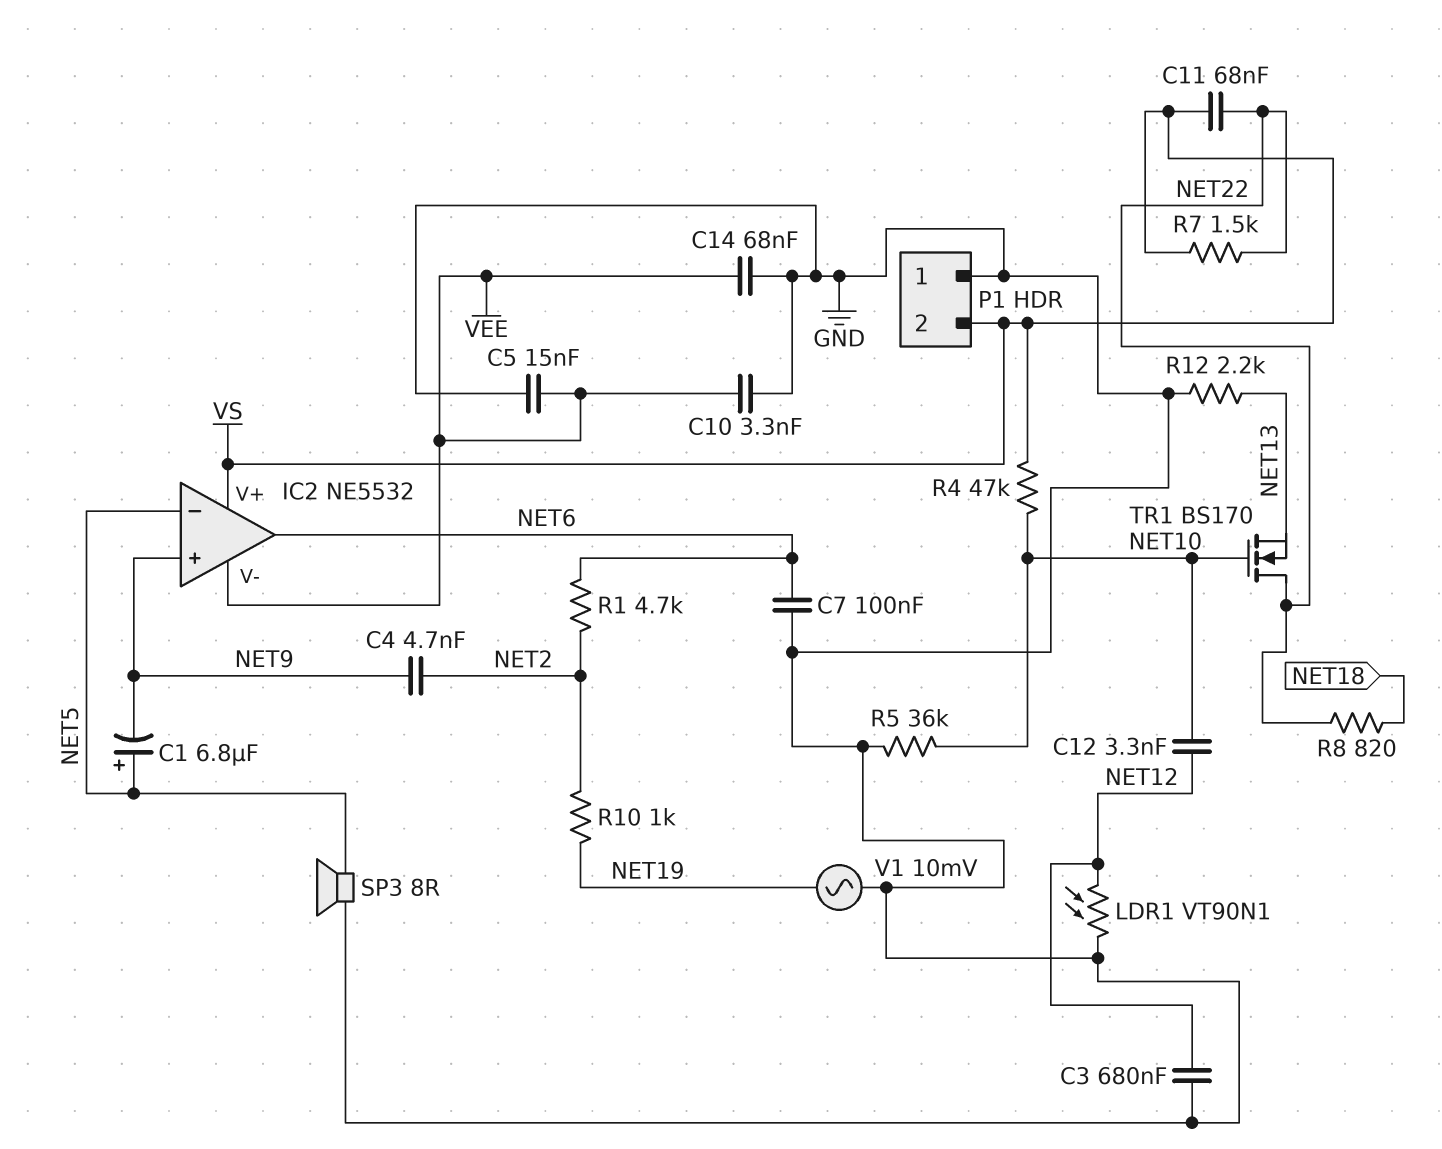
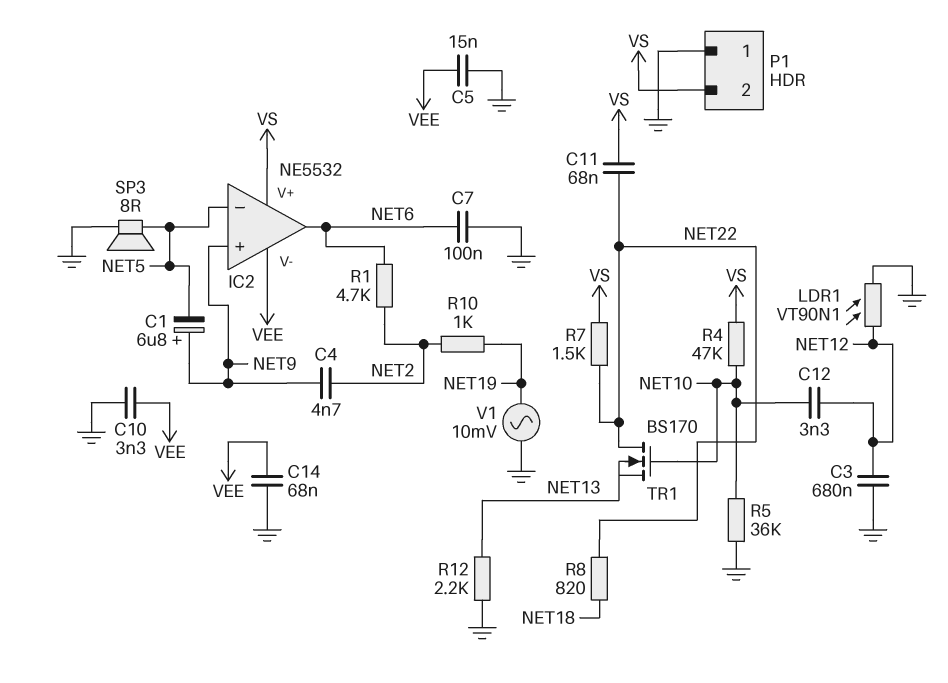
C1: 6.8uF (plus NET5, minus NET9) -> 6.8uF (plus NET9, minus NET5)

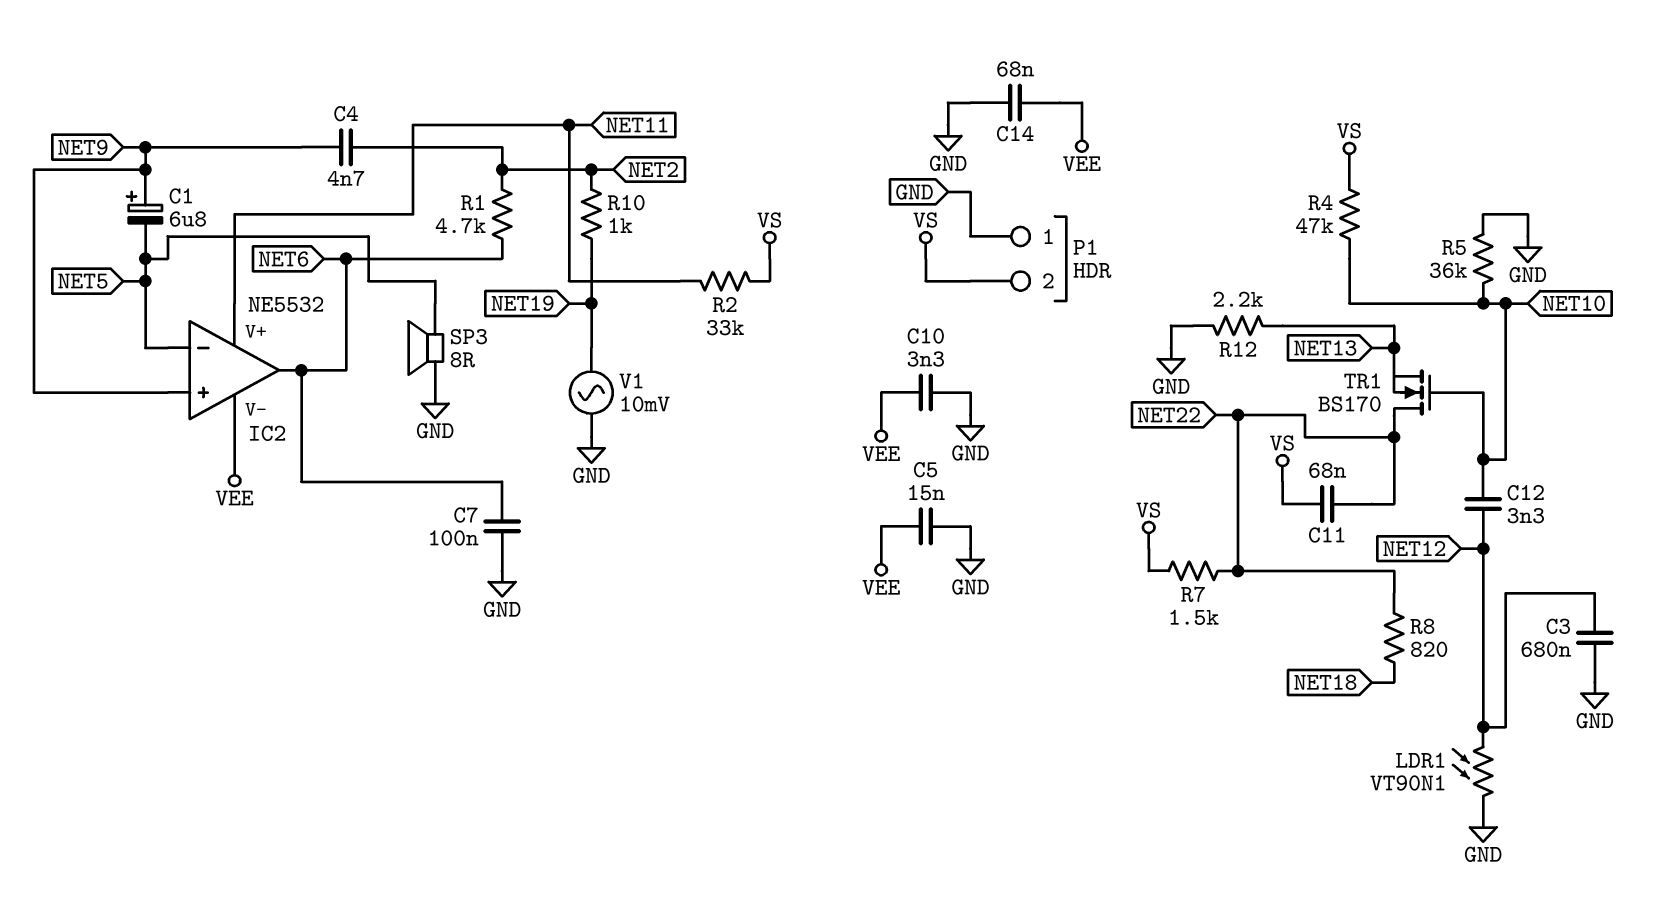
IC2 pin V+: VS -> NET11
R2: none -> 33k (NET11, VS)

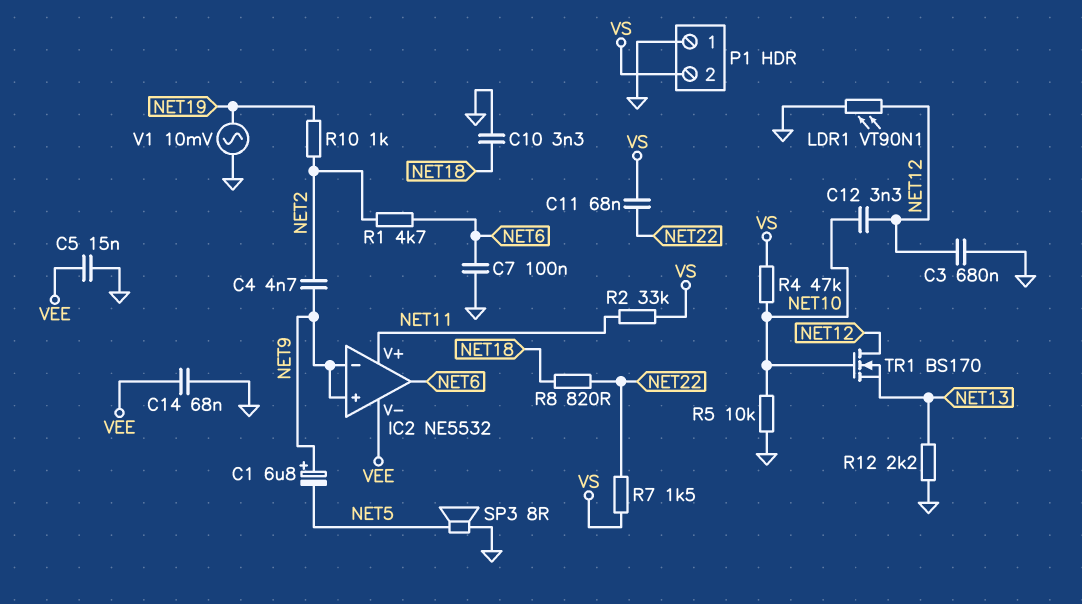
C10: 3.3nF (GND, VEE) -> 3.3nF (GND, NET18)
IC2 pin in-: NET5 -> NET9
R5: 36k (GND, NET10) -> 10k (GND, NET10)
TR1: NMOS BS170 (G NET10, D NET22, S NET13) -> NMOS BS170 (G NET10, D NET12, S NET13)

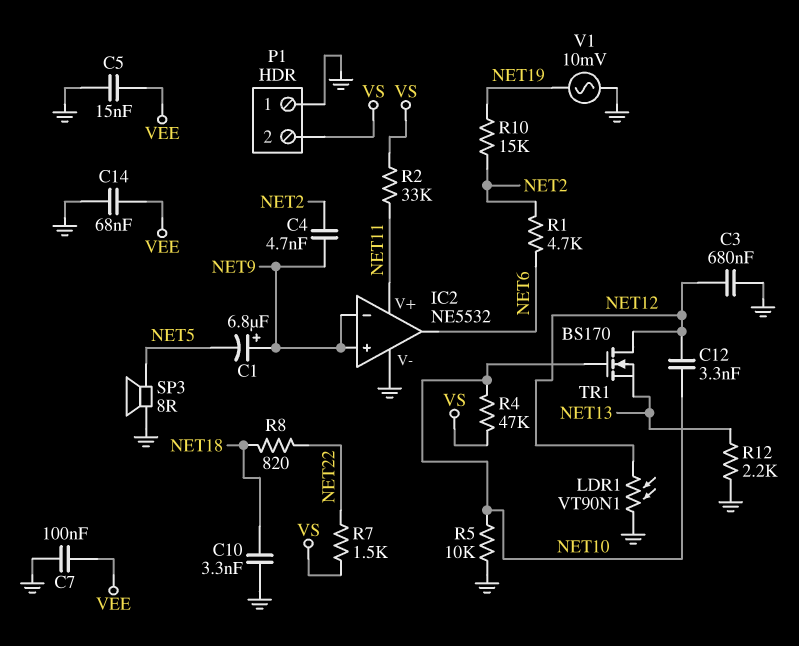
C7: 100nF (GND, NET6) -> 100nF (GND, VEE)
C11: 68nF (NET22, VS) -> none
IC2 pin V-: VEE -> GND
R10: 1k (NET2, NET19) -> 15k (NET2, NET19)

